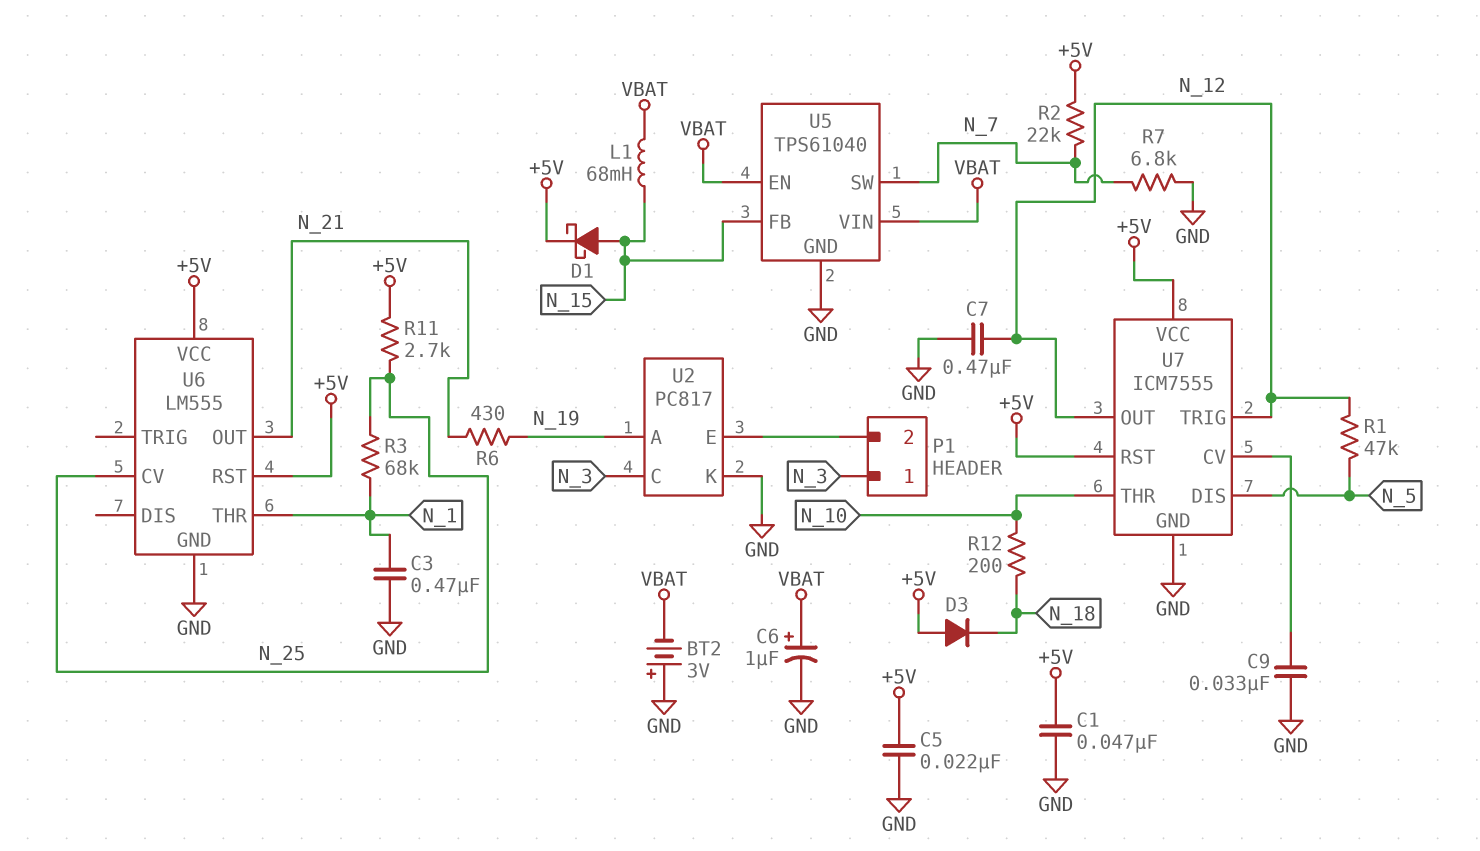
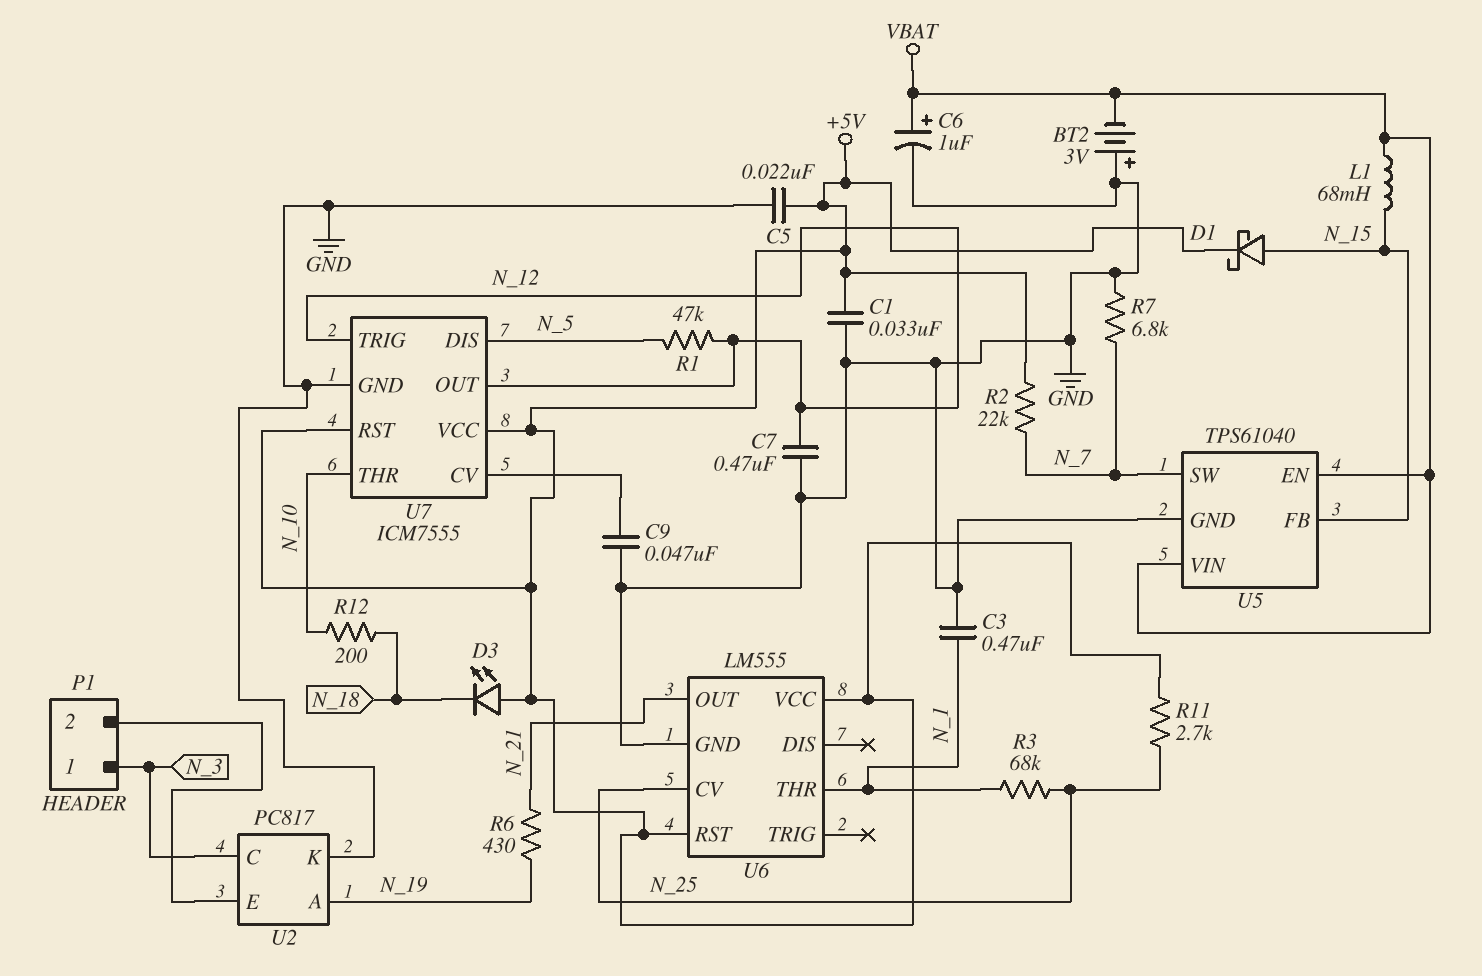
C1: 47nF (+5V, GND) -> 33nF (+5V, GND)
C9: 33nF (GND, U7/CV) -> 47nF (GND, U7/CV)
D3: diode (A +5V, K N_18) -> LED (A +5V, K N_18)

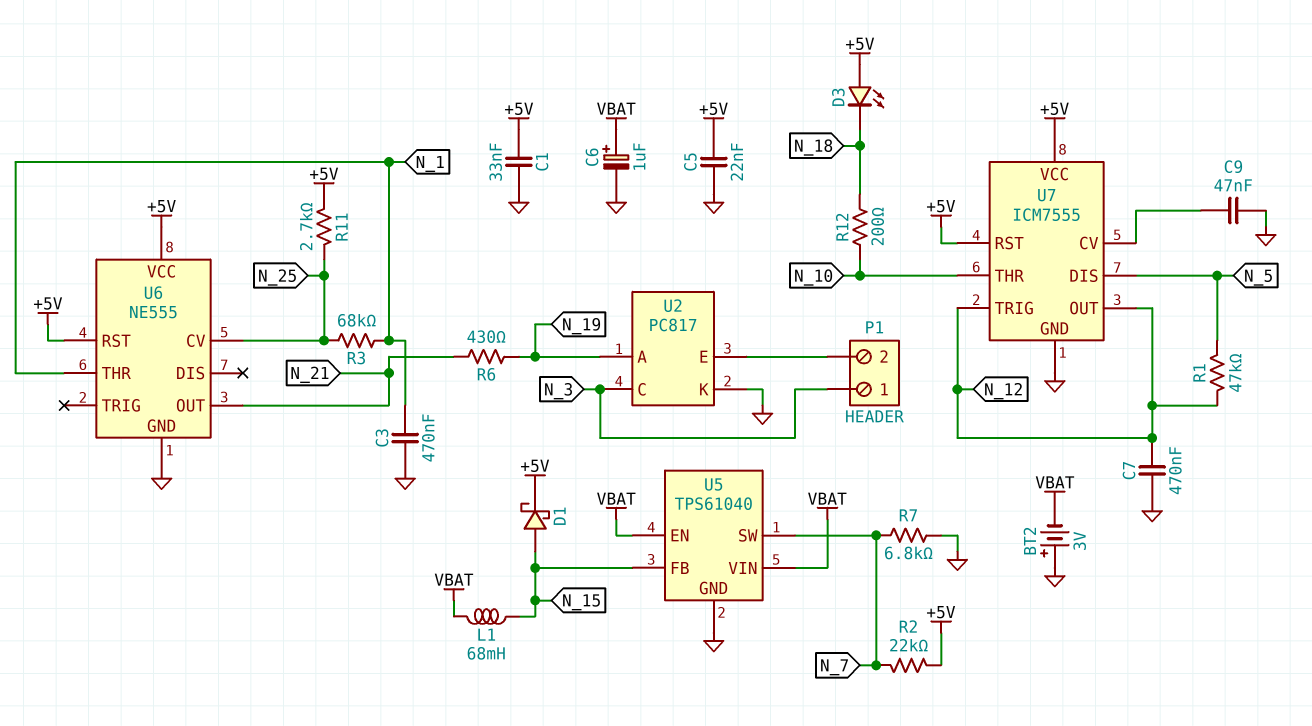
U6: LM555 -> NE555

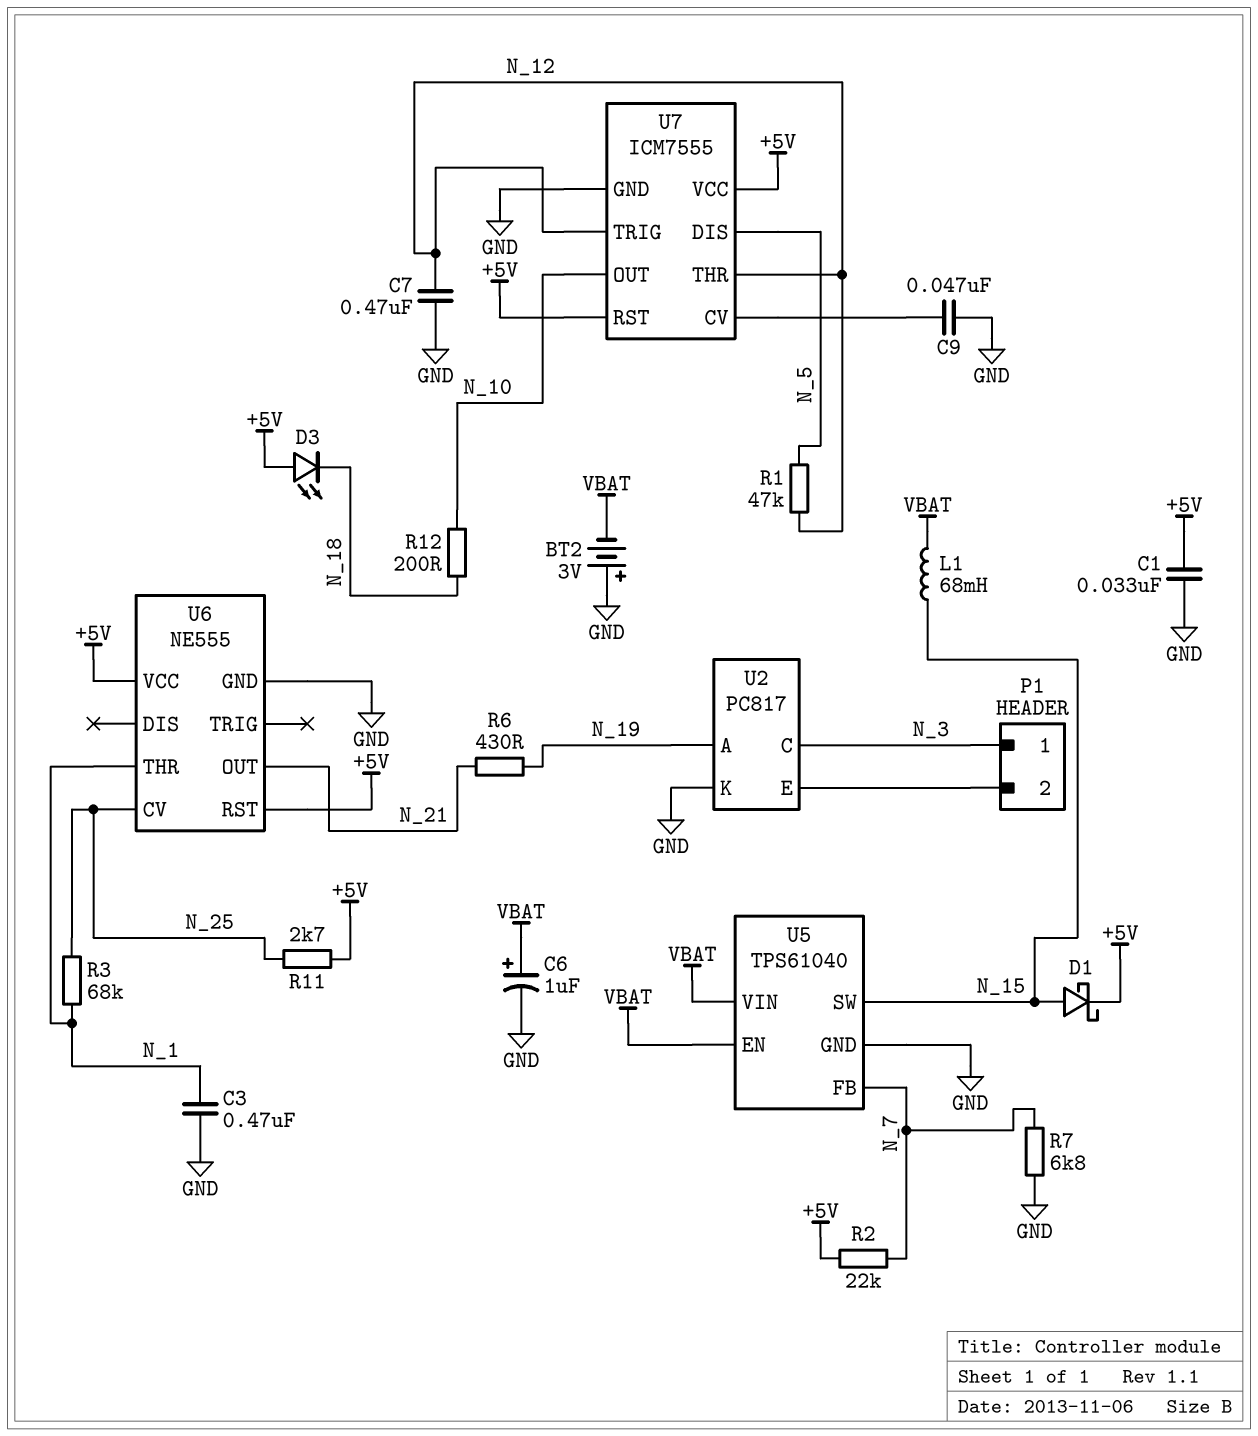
C5: 22nF (+5V, GND) -> none
U5 pin FB: N_15 -> N_7
U5 pin SW: N_7 -> N_15
U7 pin OUT: N_12 -> N_10
U7 pin THR: N_10 -> N_12

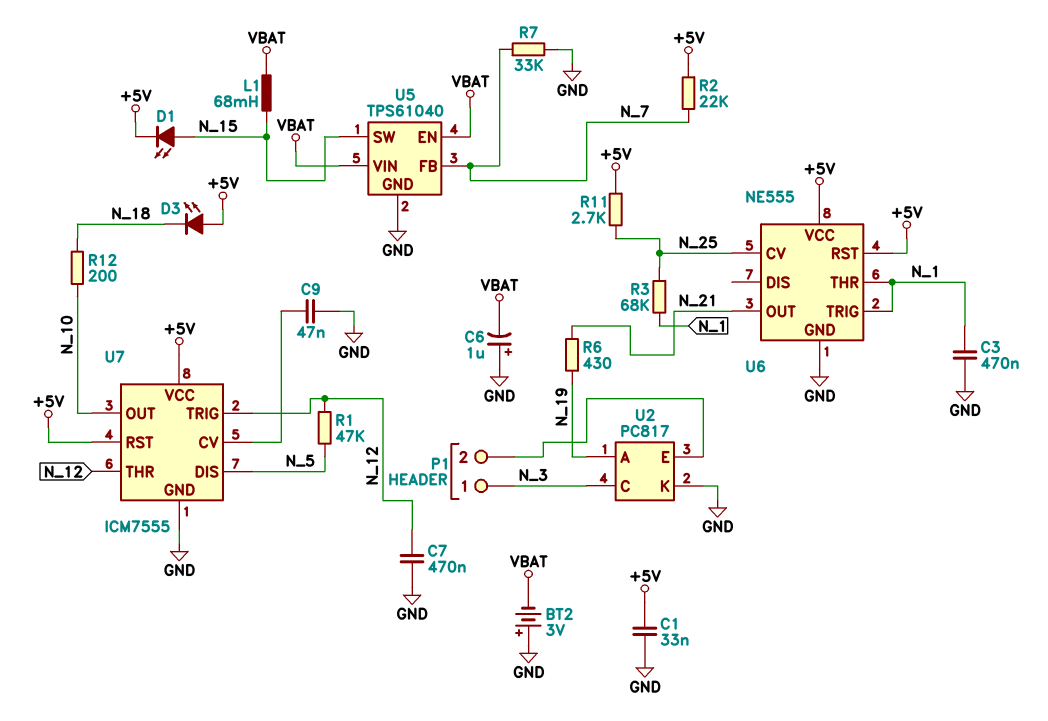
C6: 1uF (plus VBAT, minus GND) -> 1uF (plus GND, minus VBAT)
D1: schottky (A N_15, K +5V) -> LED (A N_15, K +5V)
R7: 6.8k (GND, N_7) -> 33k (GND, N_7)
U6 pin TRIG: none -> N_1

